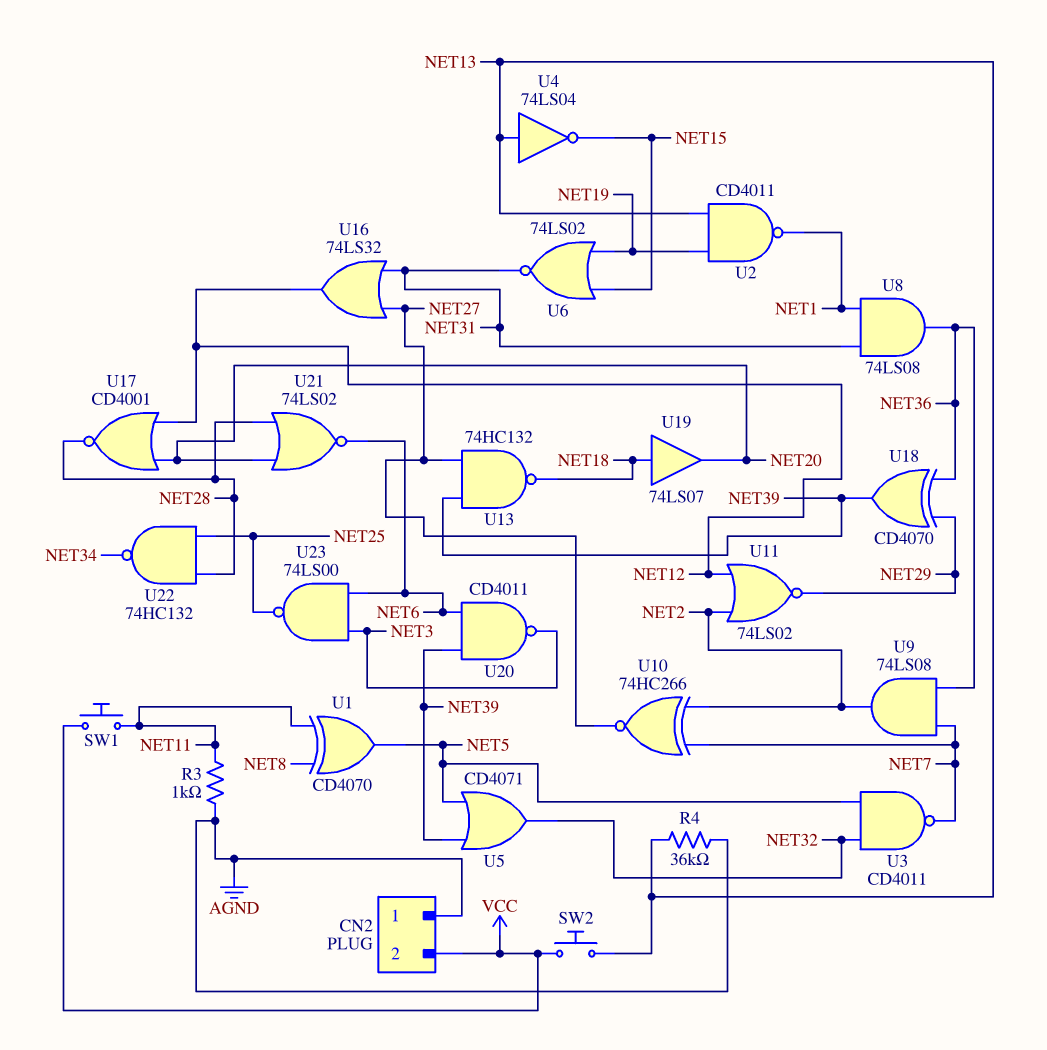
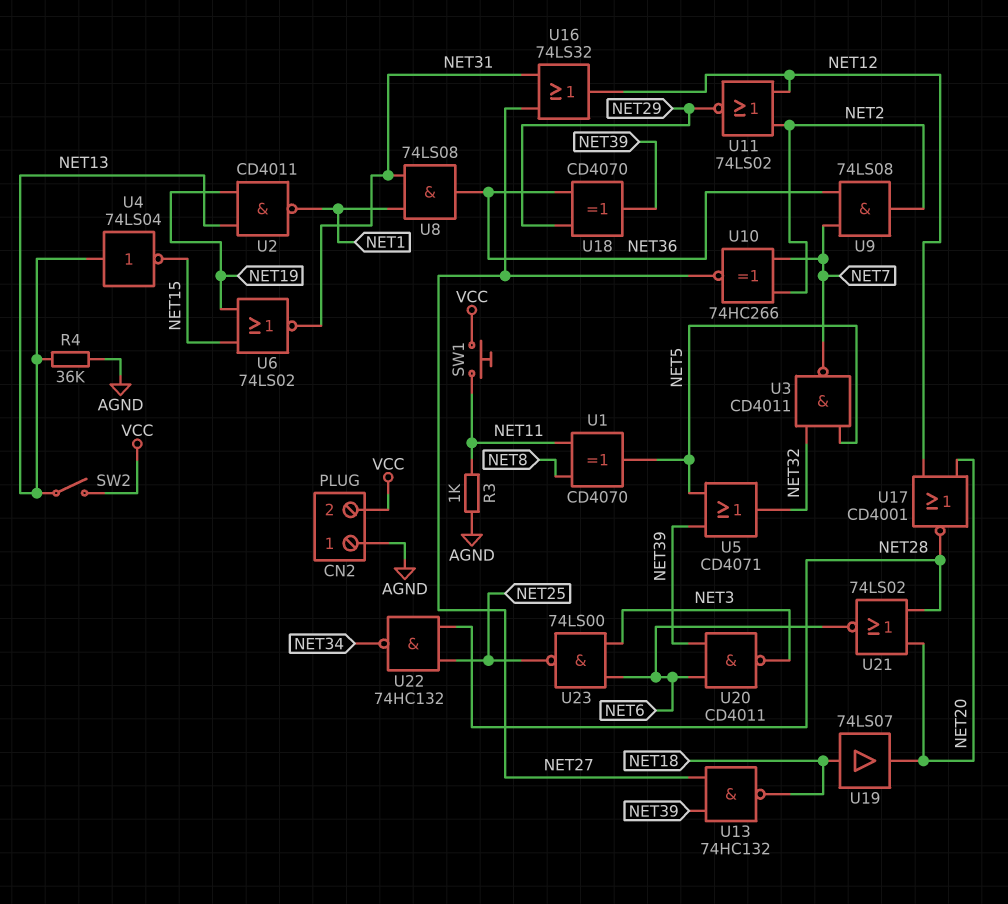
SW2: button (NET13, VCC) -> switch (NET13, VCC)

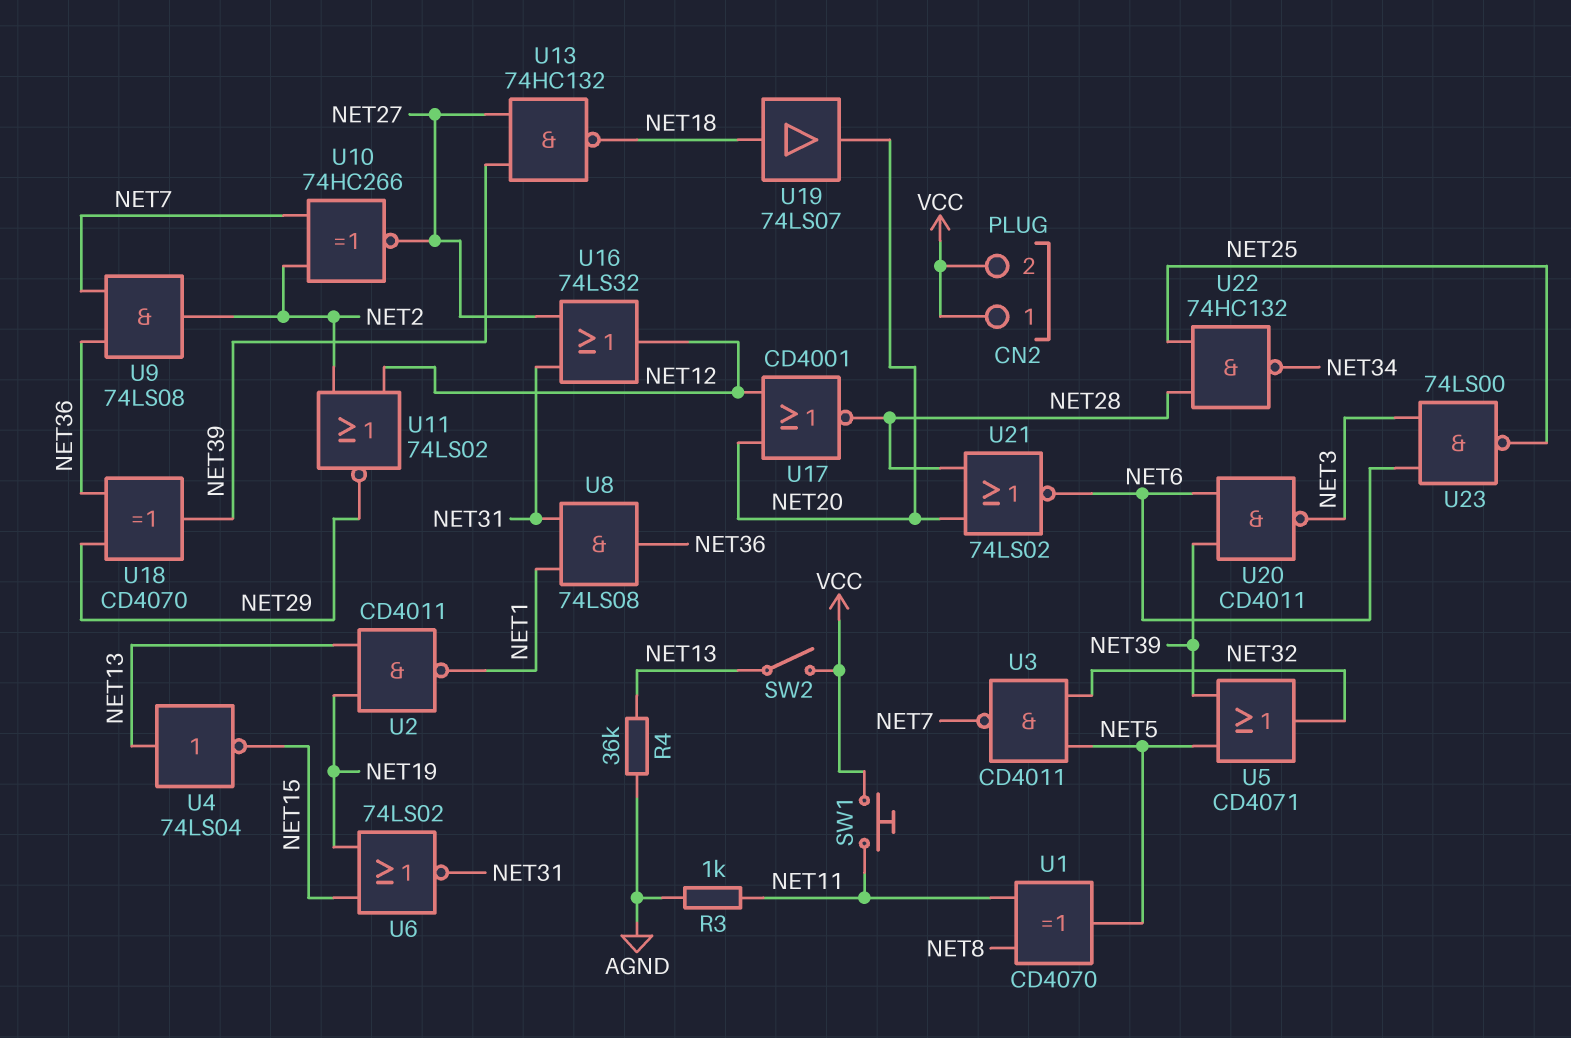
CN2 pin 1: AGND -> VCC

